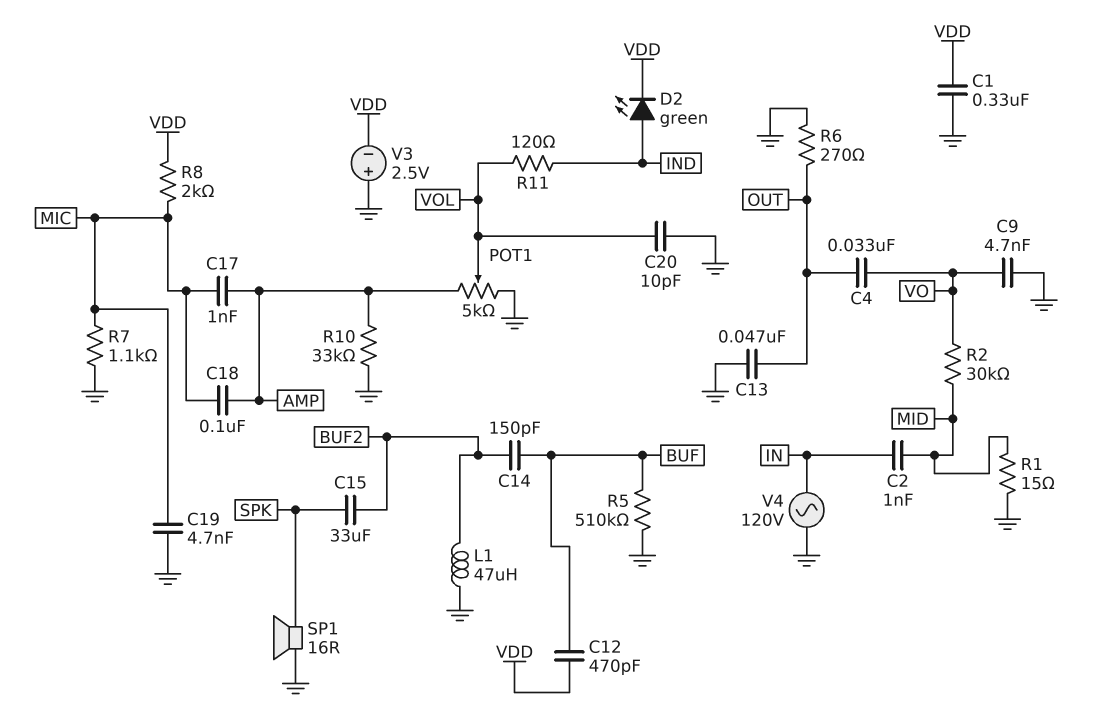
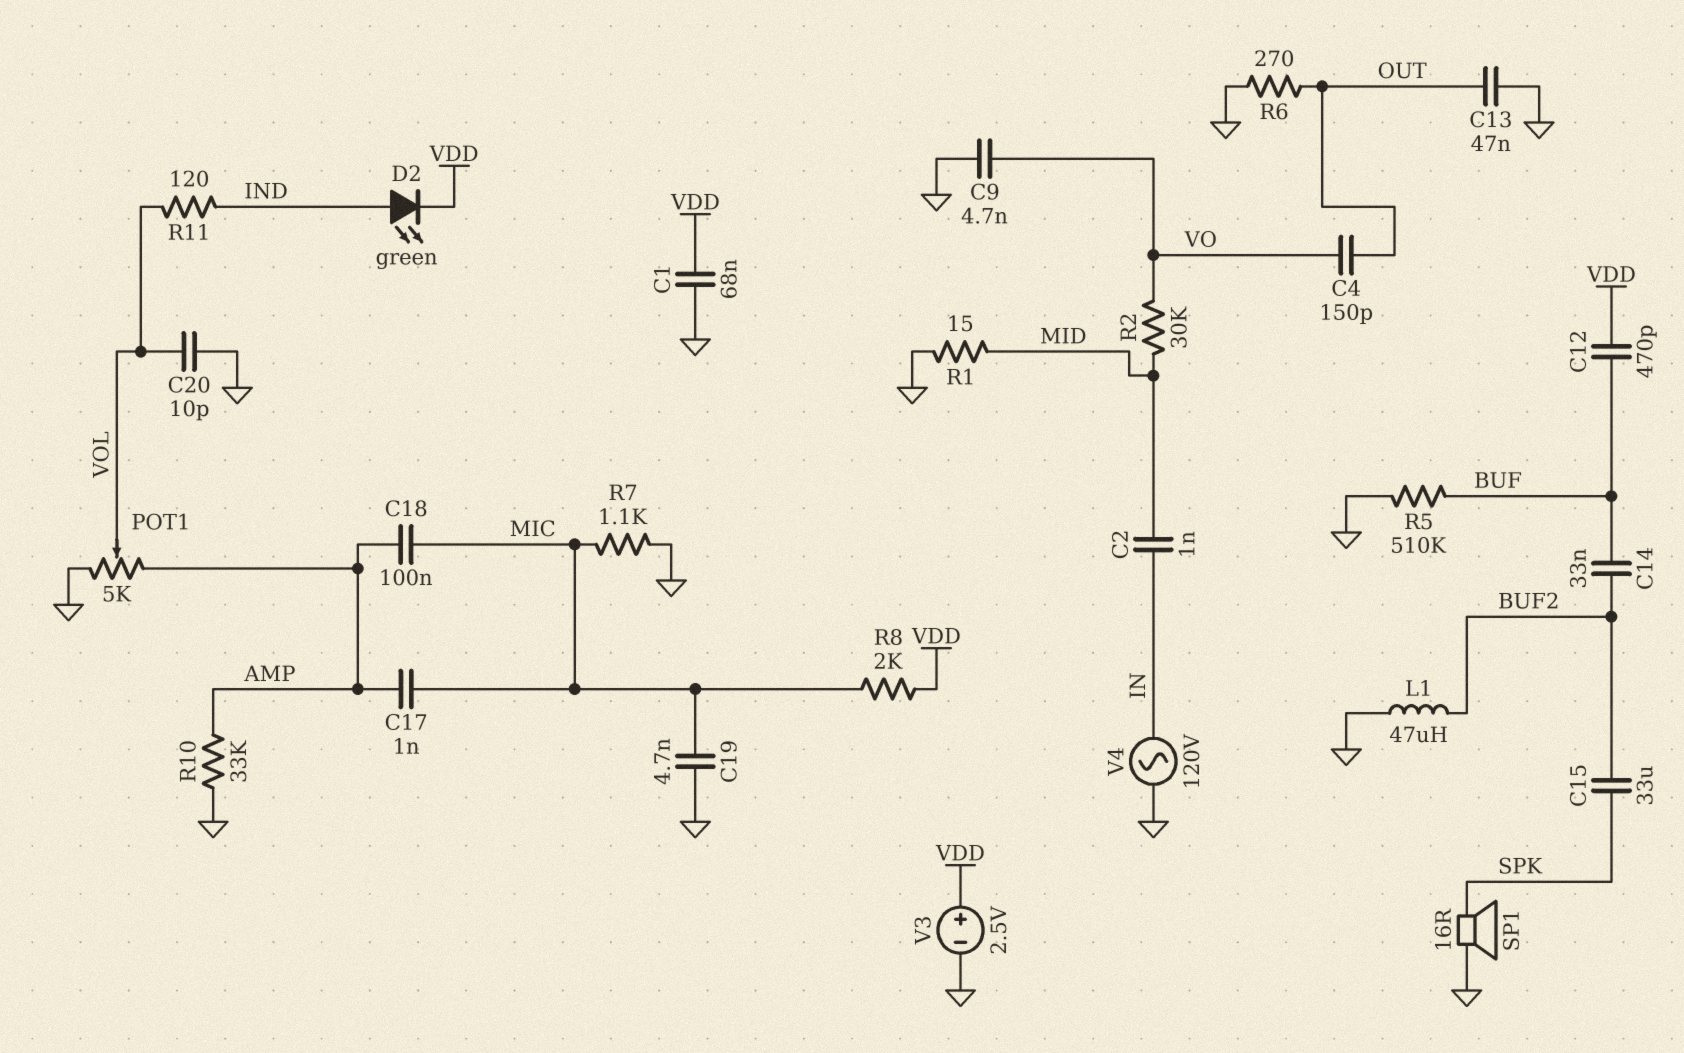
C1: 330nF (GND, VDD) -> 68nF (GND, VDD)
C4: 33nF (OUT, VO) -> 150pF (OUT, VO)
C14: 150pF (BUF, BUF2) -> 33nF (BUF, BUF2)
V3: 2.5V (plus GND, minus VDD) -> 2.5V (plus VDD, minus GND)

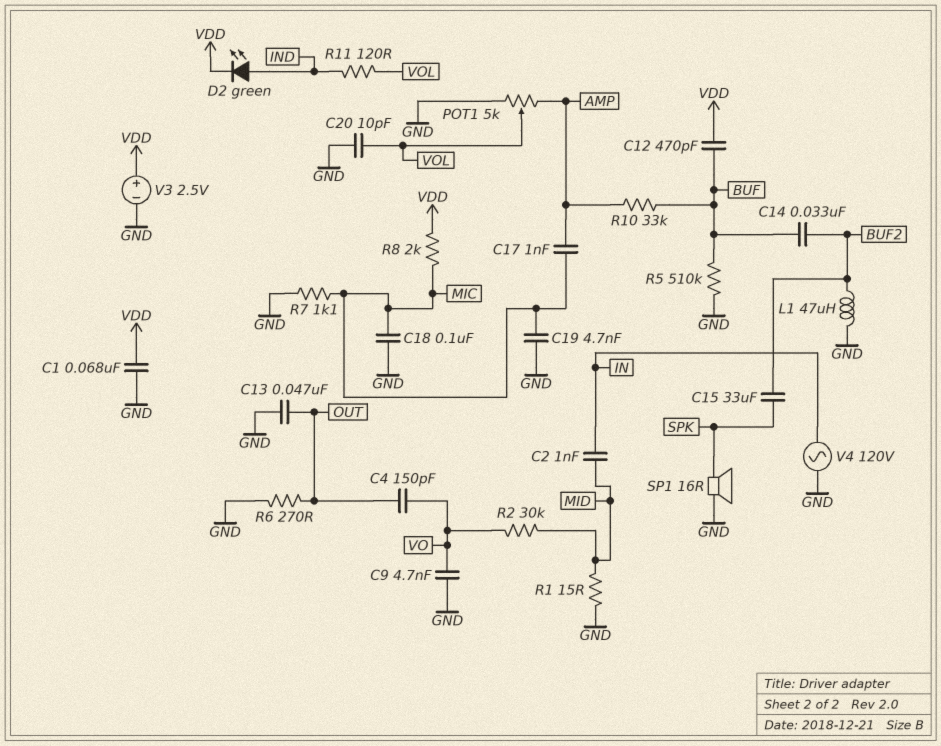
C18: 100nF (AMP, MIC) -> 100nF (GND, MIC)
R10: 33k (AMP, GND) -> 33k (AMP, BUF)

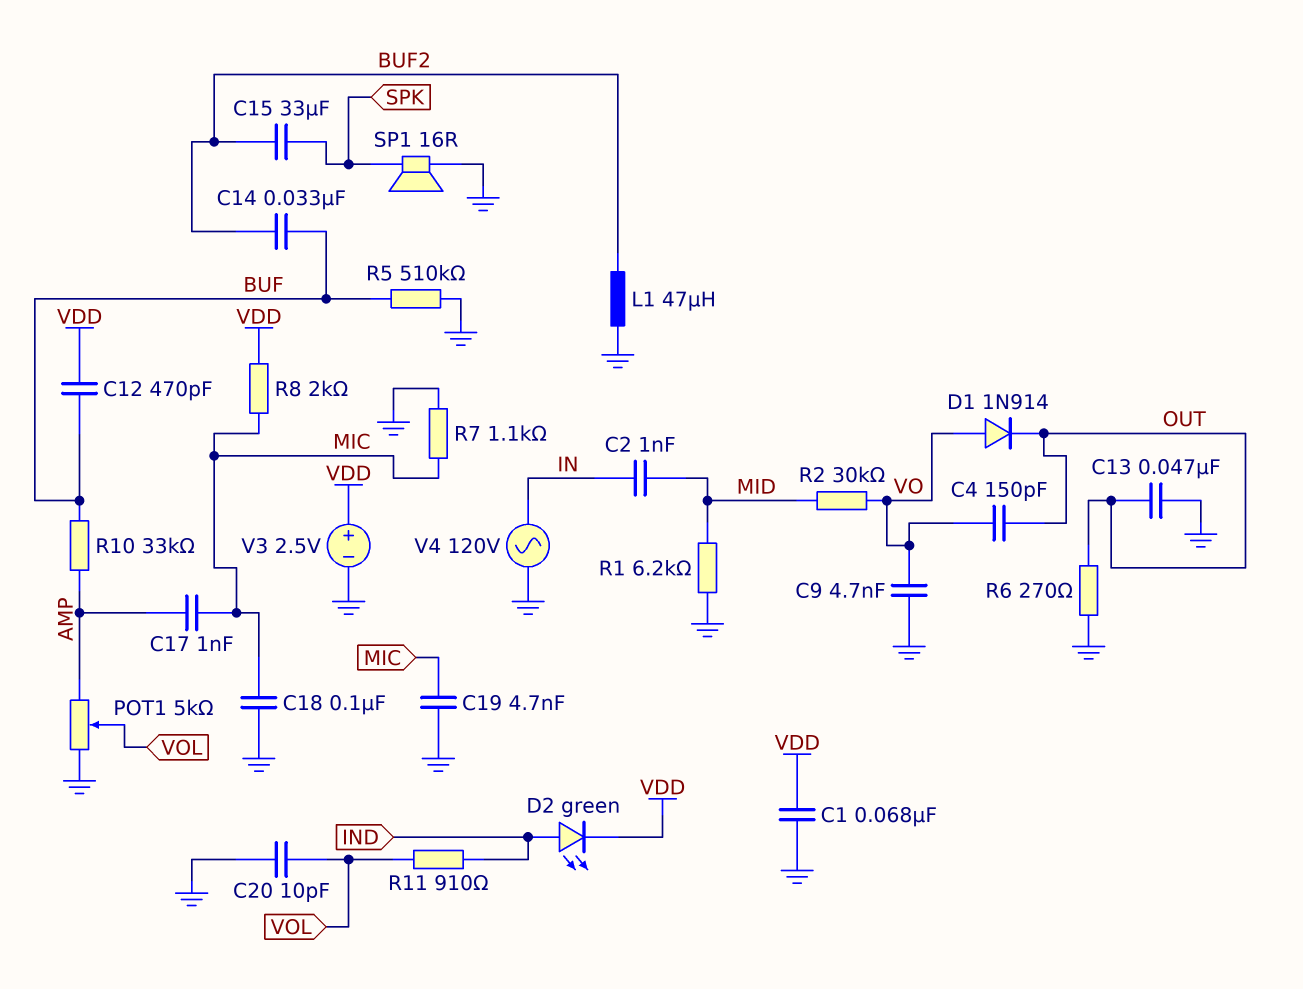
D1: none -> diode 1N914 (A VO, K OUT)
R1: 15 (GND, MID) -> 6.2k (GND, MID)
R11: 120 (IND, VOL) -> 910 (IND, VOL)

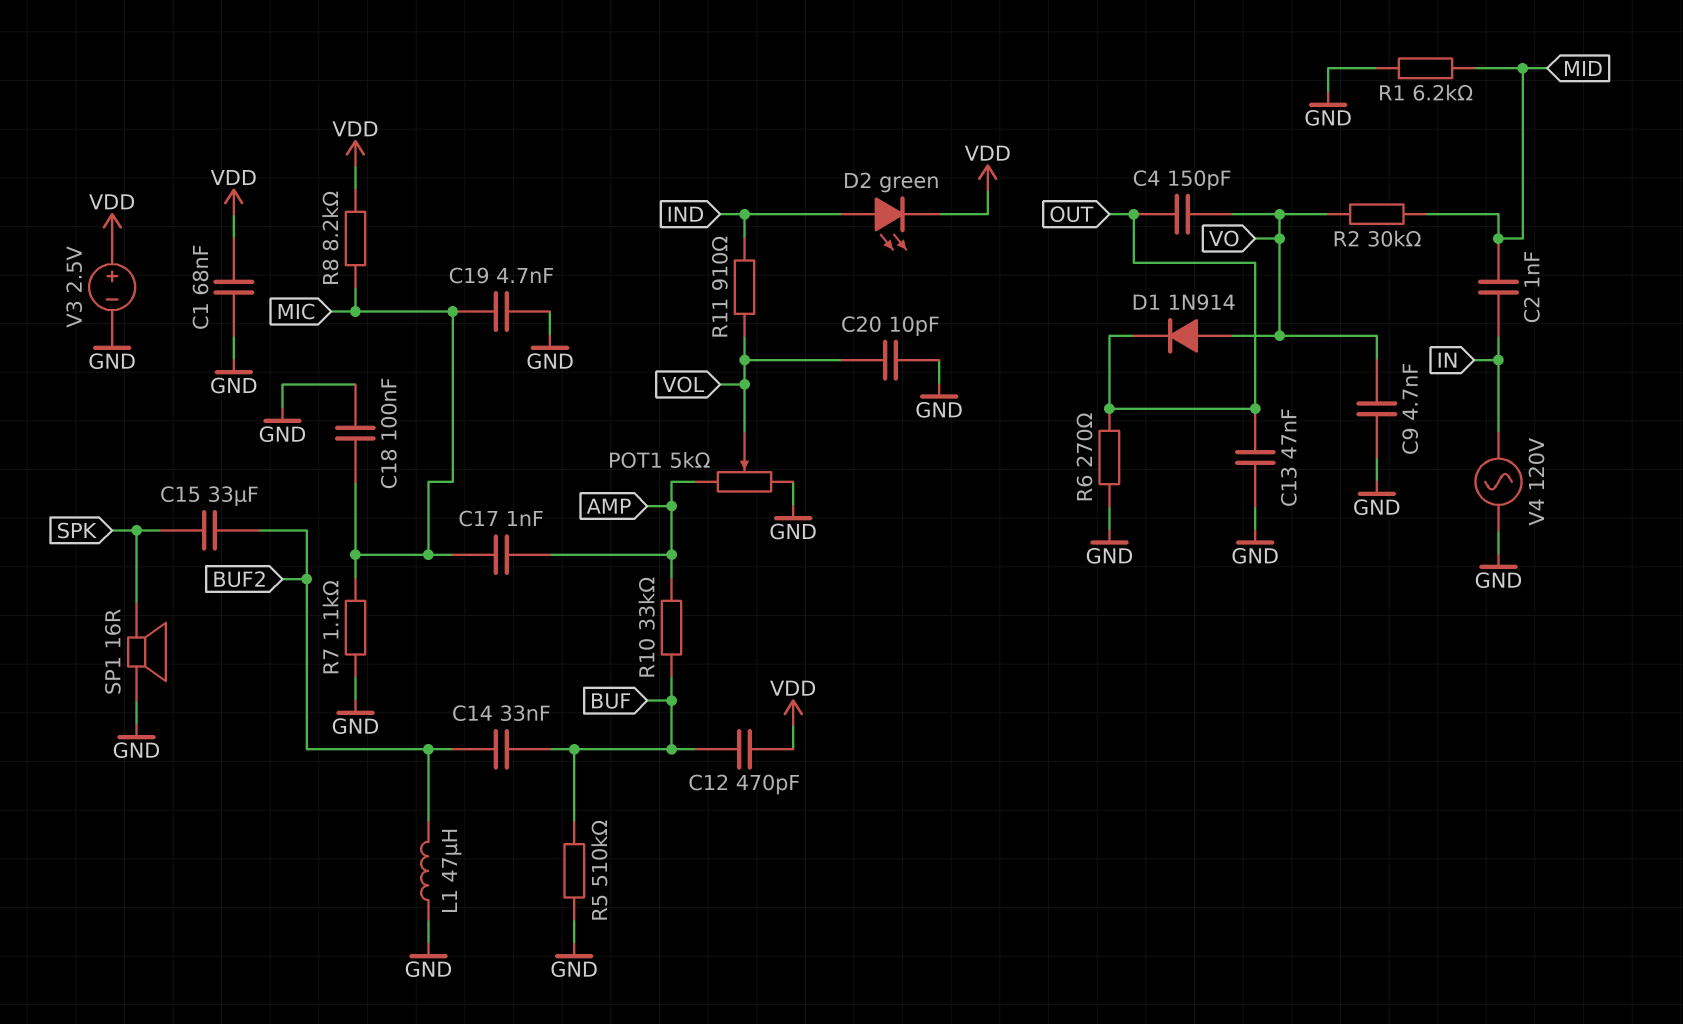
R8: 2k (MIC, VDD) -> 8.2k (MIC, VDD)

